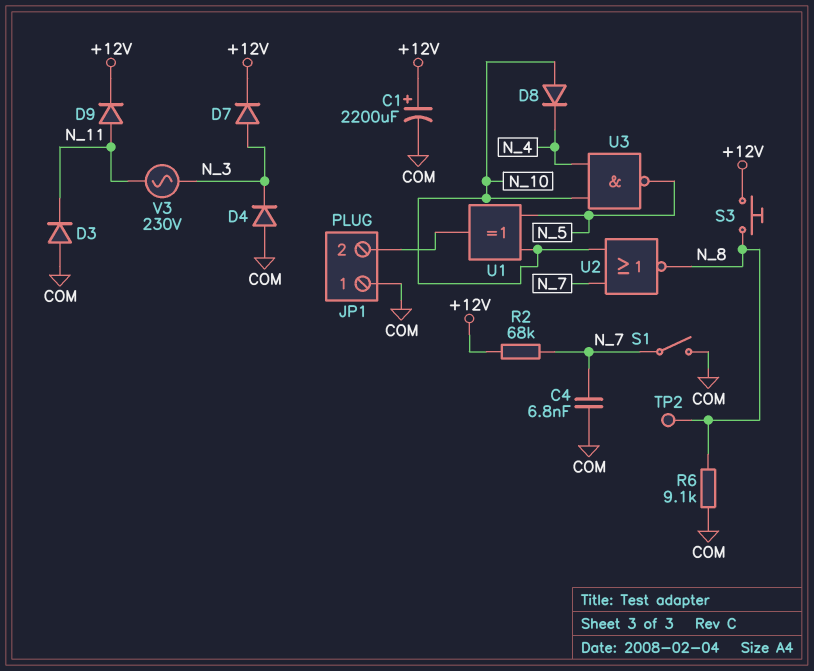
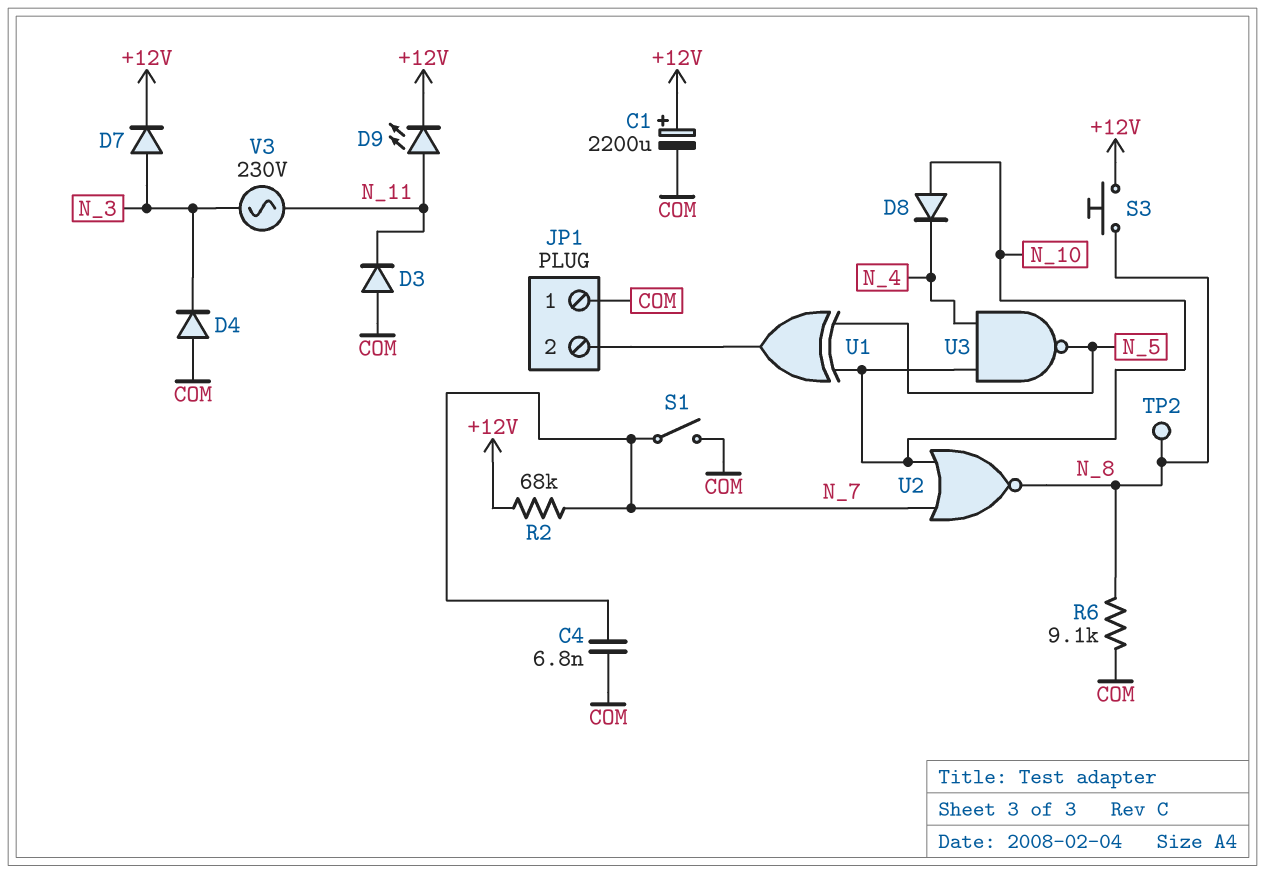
D9: diode (A N_11, K +12V) -> LED (A N_11, K +12V)

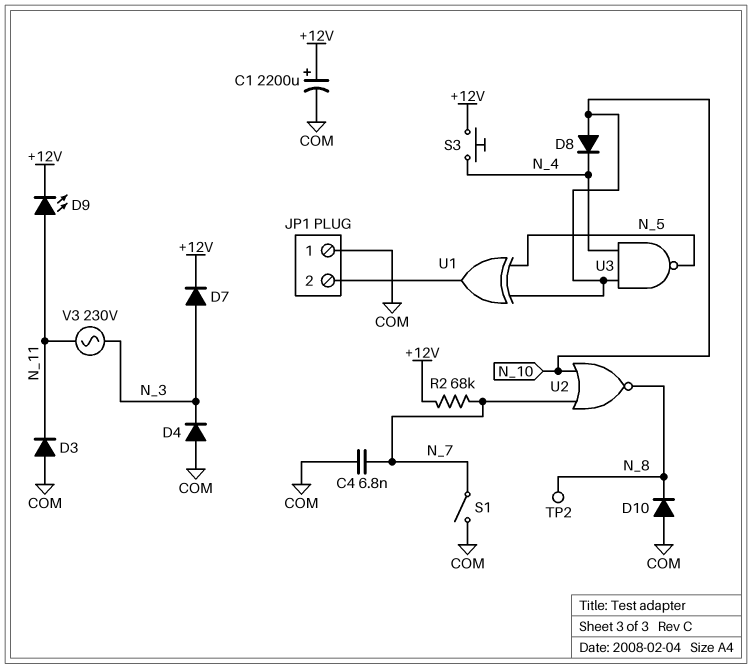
D10: none -> diode (A COM, K N_8)
R6: 9.1k (COM, N_8) -> none
S3: button (+12V, N_8) -> button (+12V, N_4)

